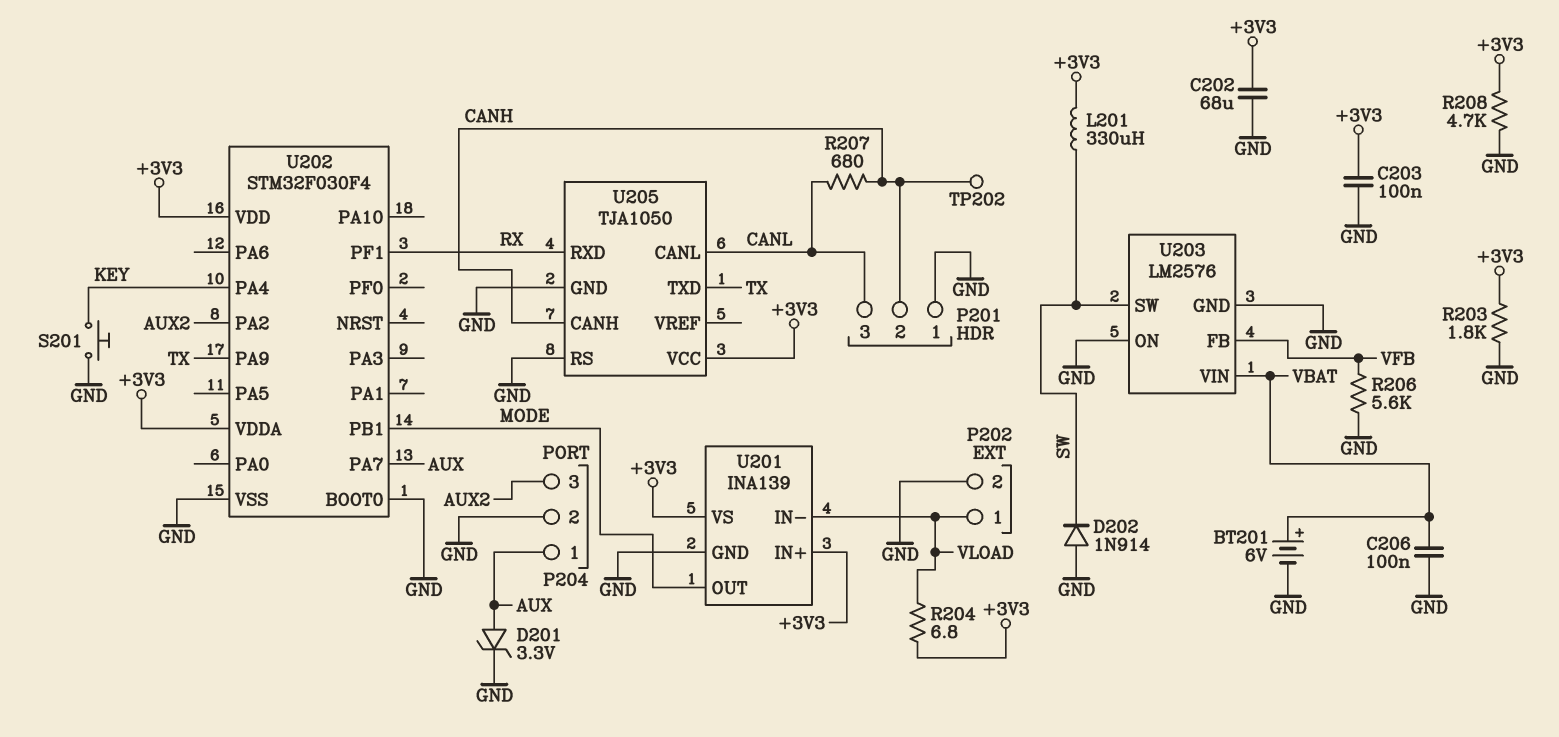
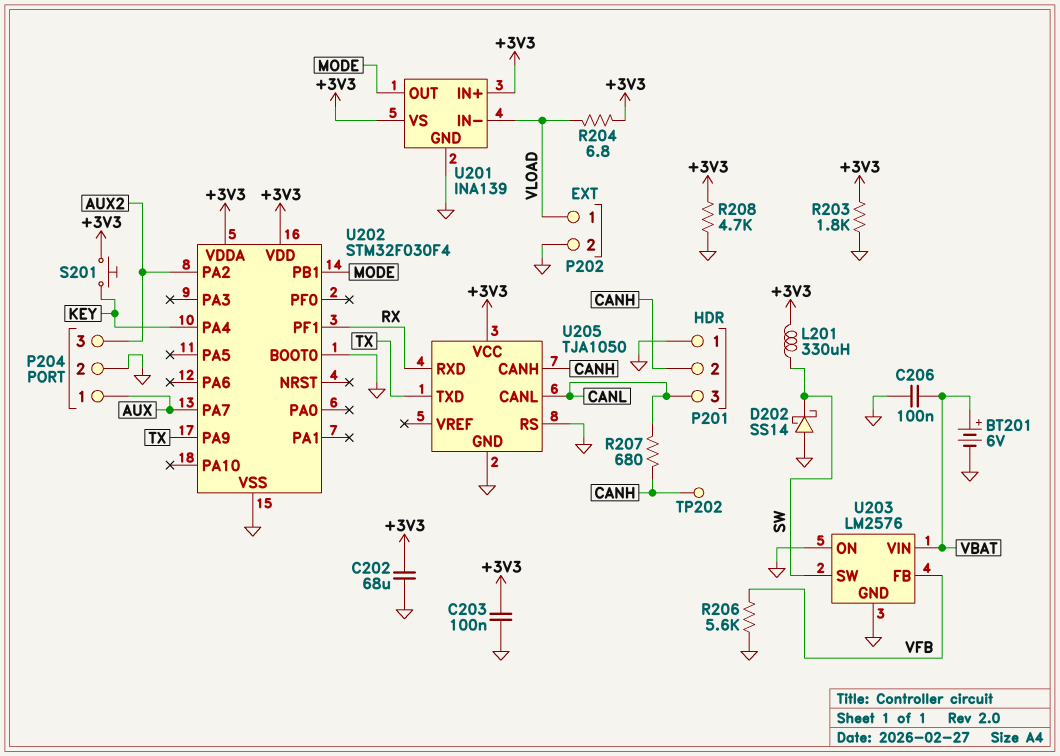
D201: zener 3.3V (A AUX, K GND) -> none
D202: diode 1N914 (A GND, K SW) -> schottky SS14 (A GND, K SW)
S201: button (GND, KEY) -> button (+3V3, KEY)

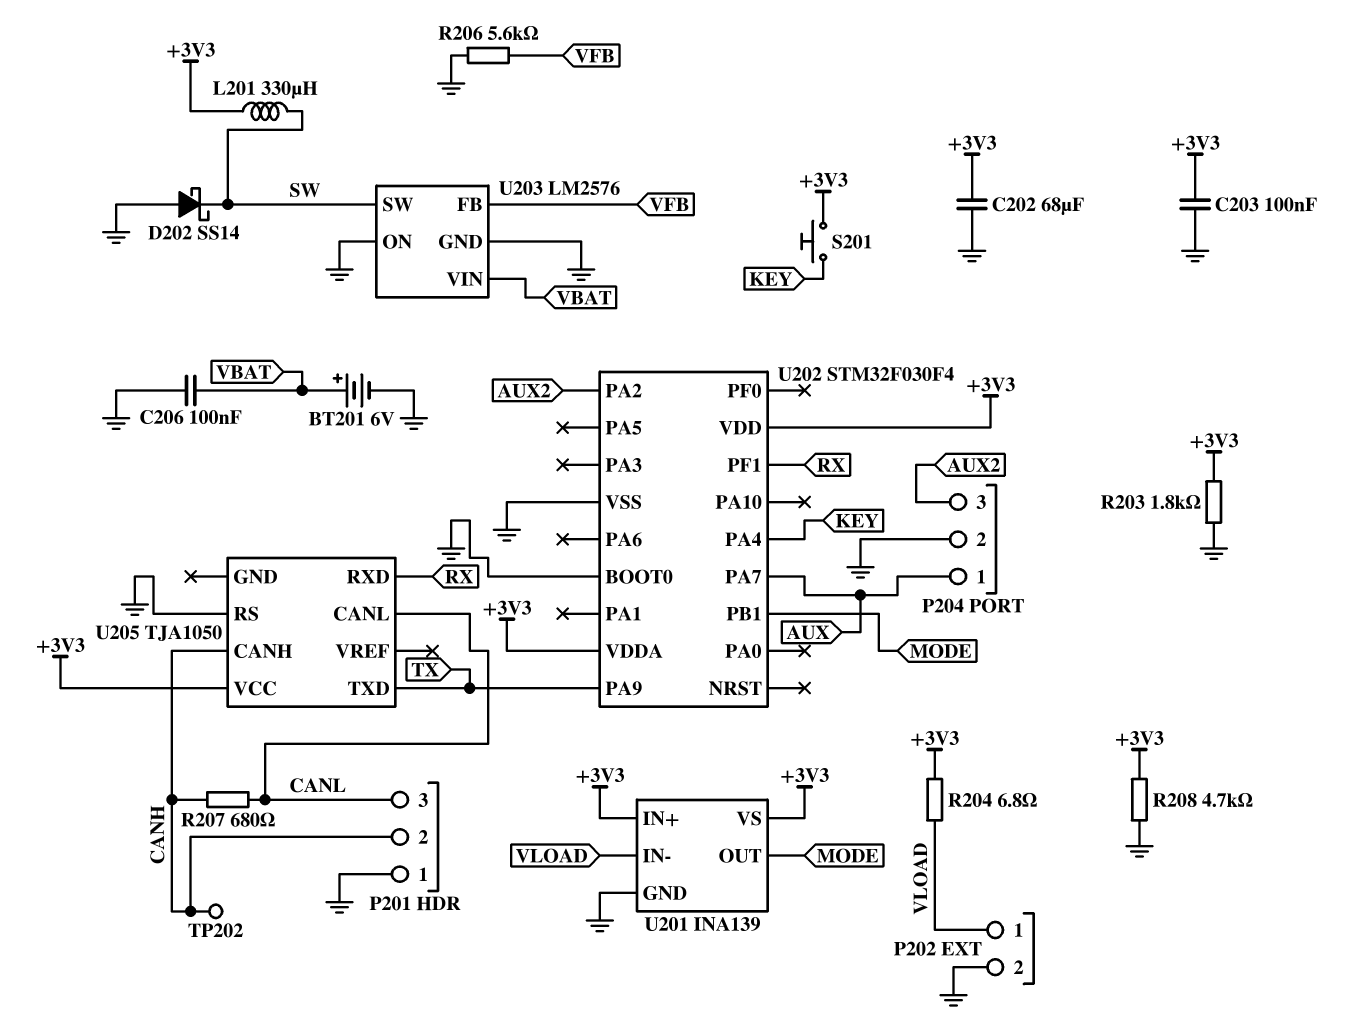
U205 pin GND: GND -> none

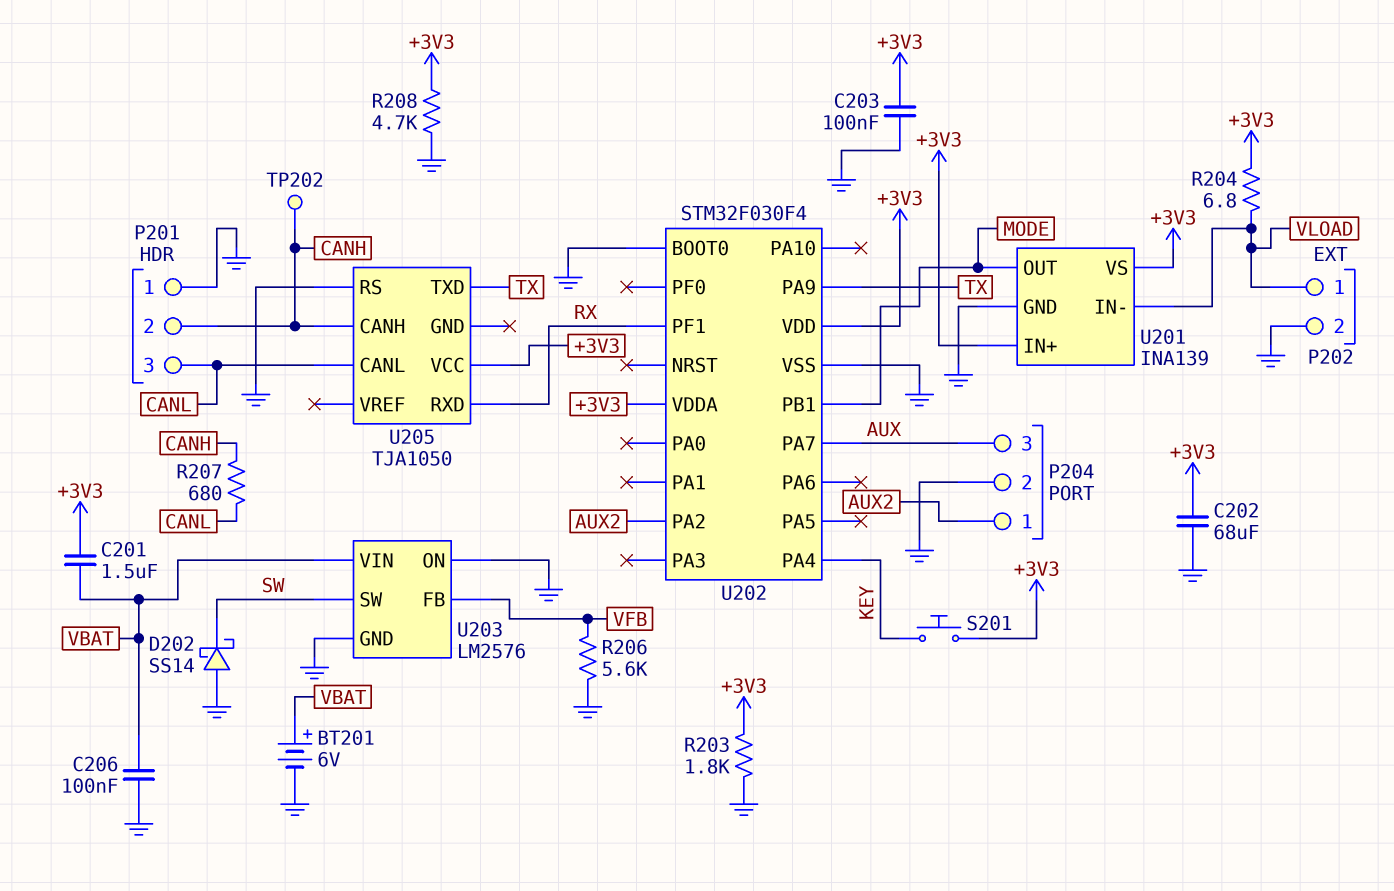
C201: none -> 1.5uF (+3V3, VBAT)
L201: 330uH (+3V3, SW) -> none
P204 pin 1: AUX -> AUX2
P204 pin 3: AUX2 -> AUX

